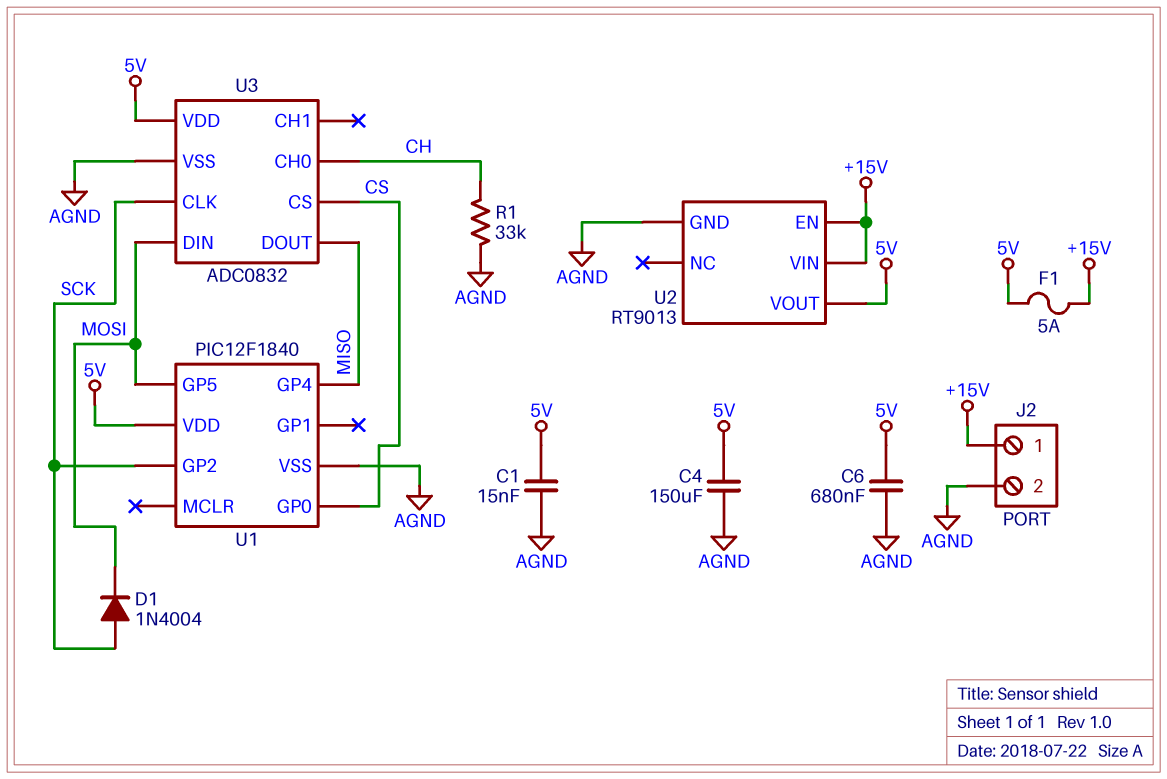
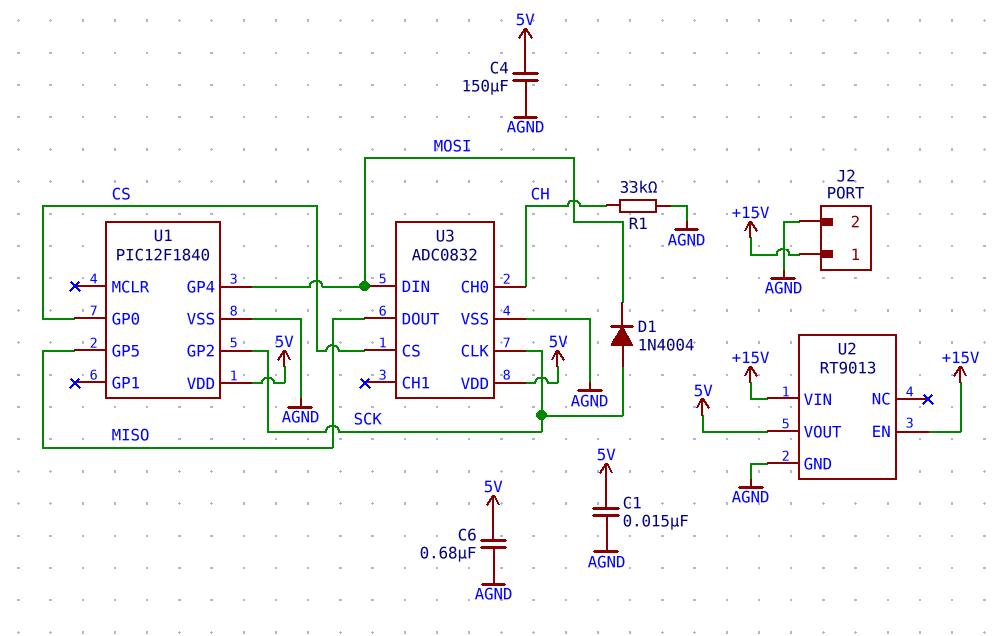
F1: 5A (+15V, 5V) -> none
U1 pin GP4: MISO -> MOSI
U1 pin GP5: MOSI -> MISO

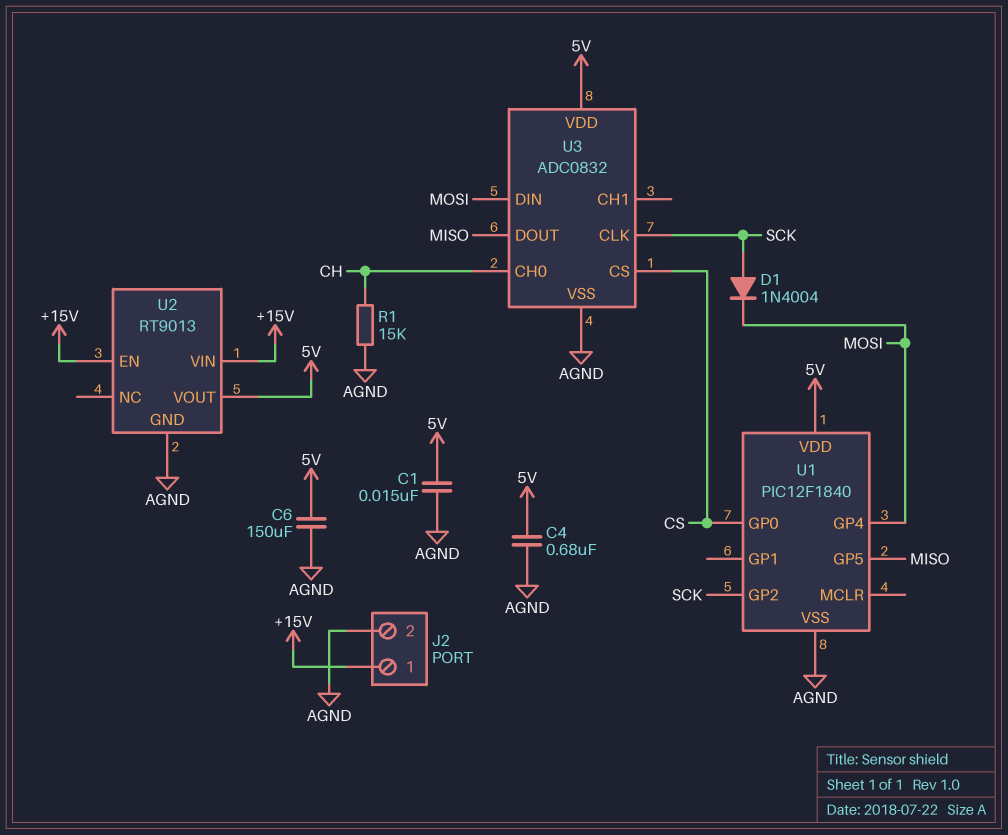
C4: 150uF (5V, AGND) -> 680nF (5V, AGND)
C6: 680nF (5V, AGND) -> 150uF (5V, AGND)
R1: 33k (AGND, CH) -> 15k (AGND, CH)

